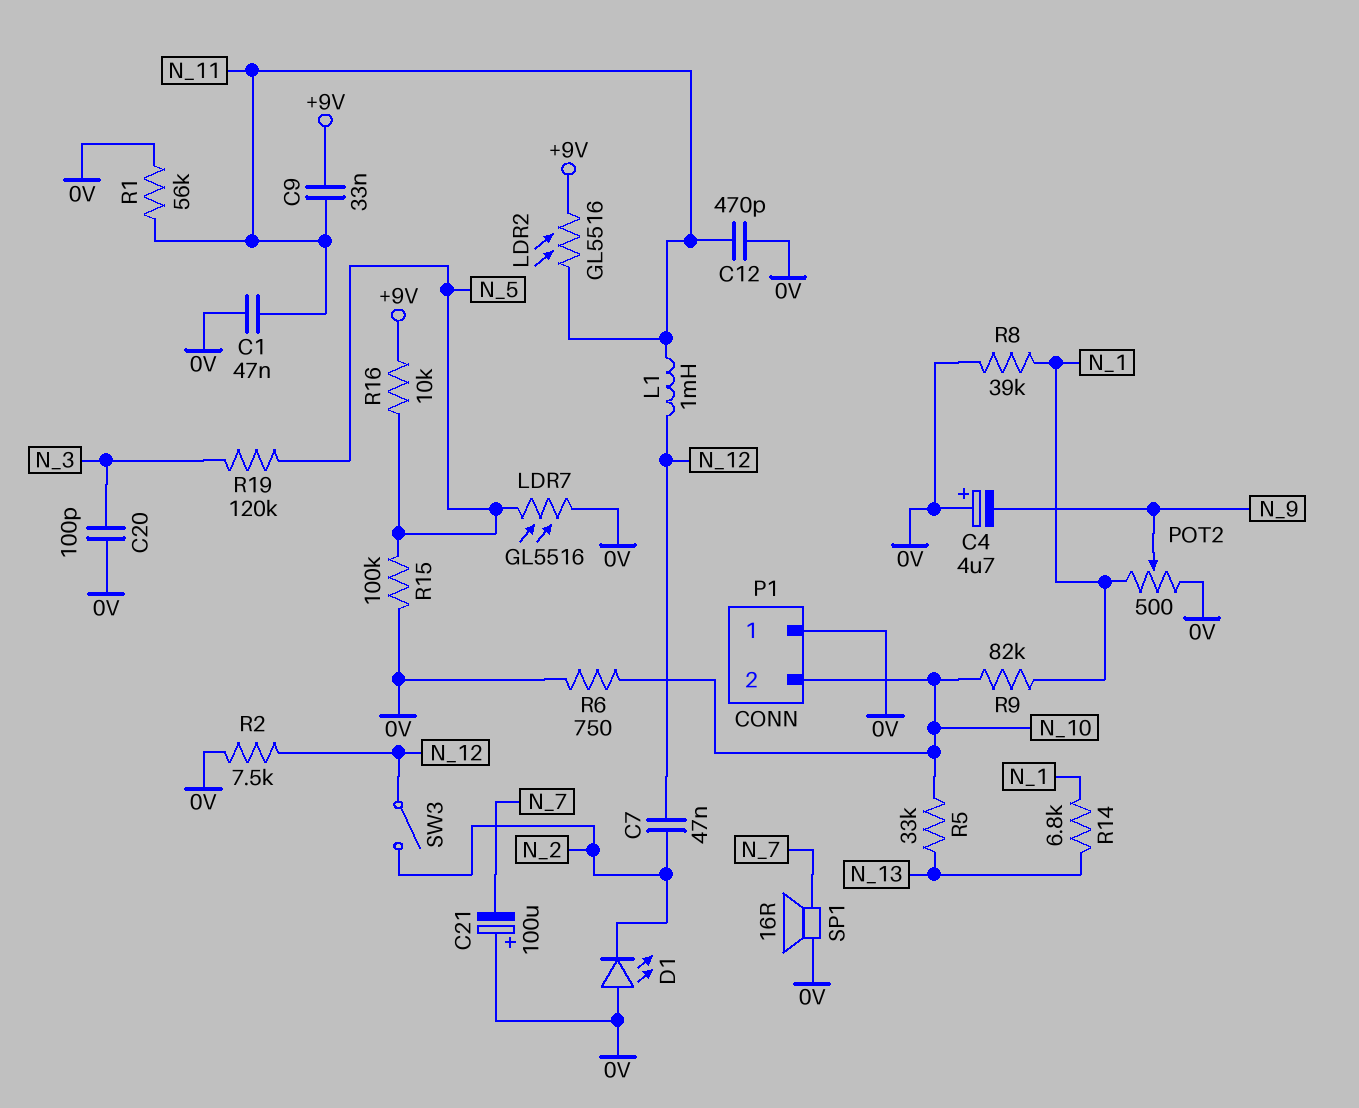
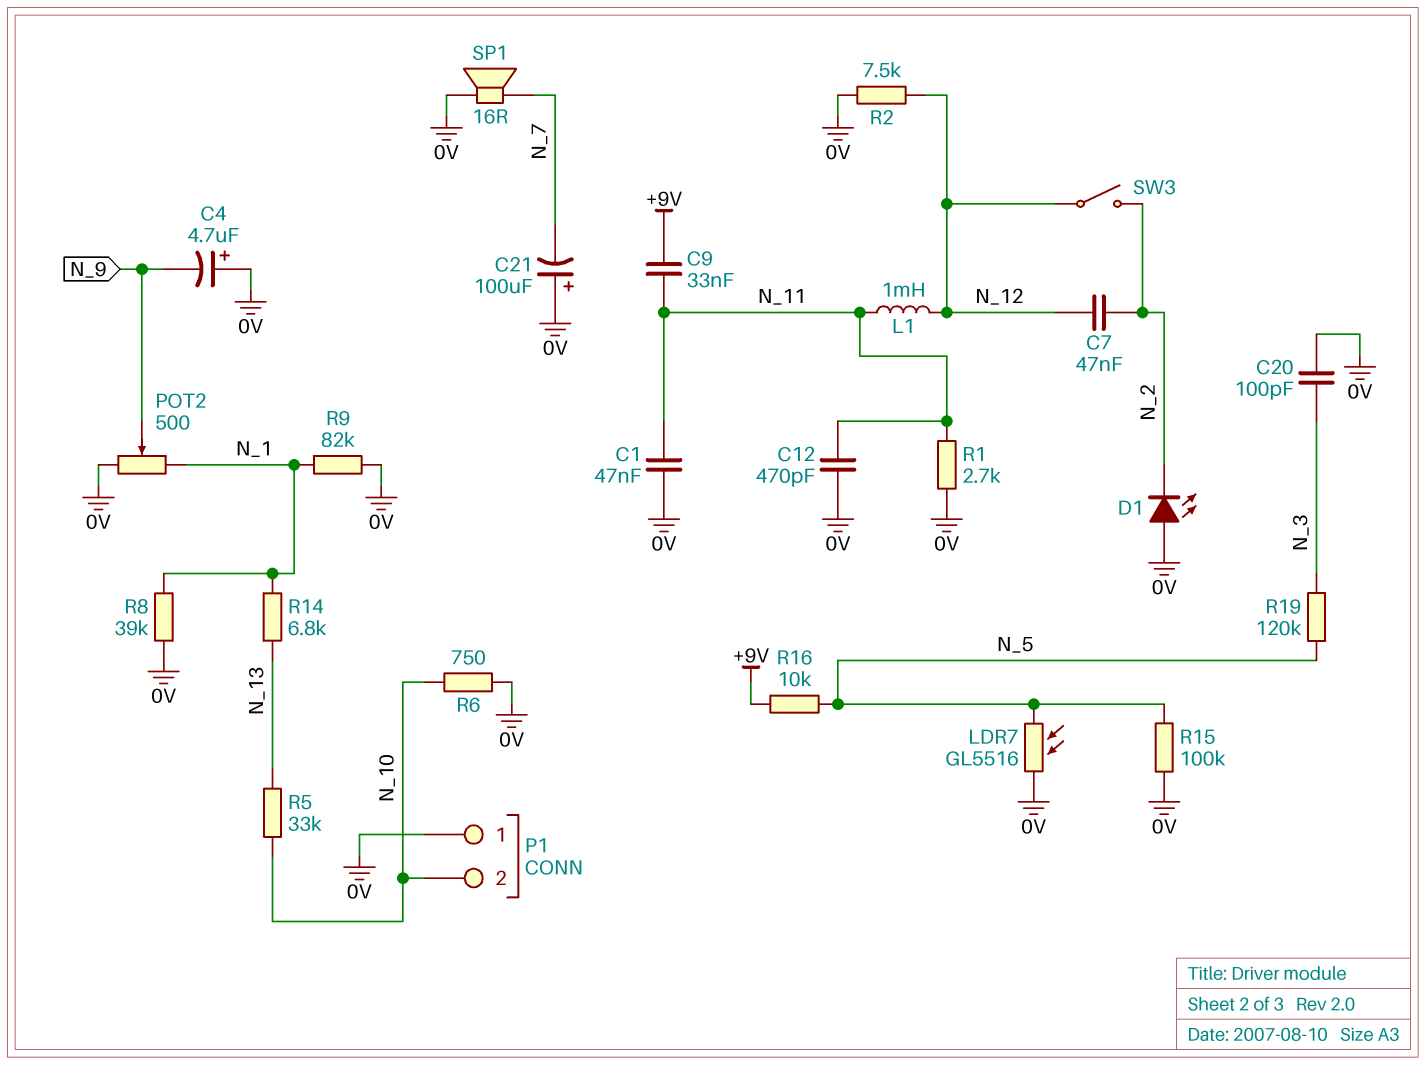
LDR2: GL5516 (+9V, N_11) -> none
R1: 56k (0V, N_11) -> 2.7k (0V, N_11)
R9: 82k (N_1, N_10) -> 82k (0V, N_1)

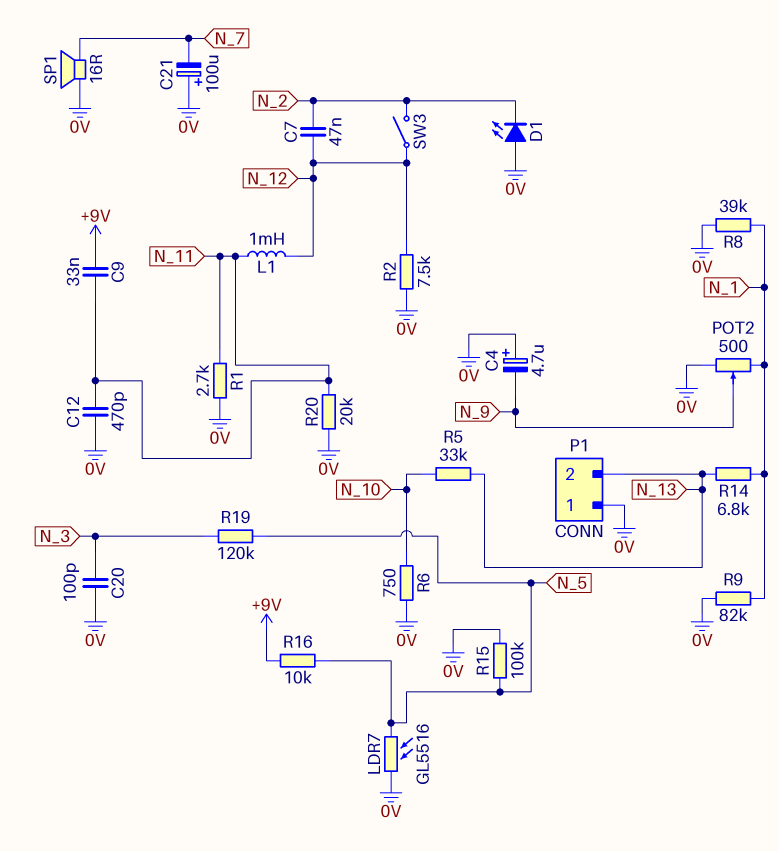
C1: 47nF (0V, N_11) -> none
P1 pin 2: N_10 -> N_13
R20: none -> 20k (0V, N_11)

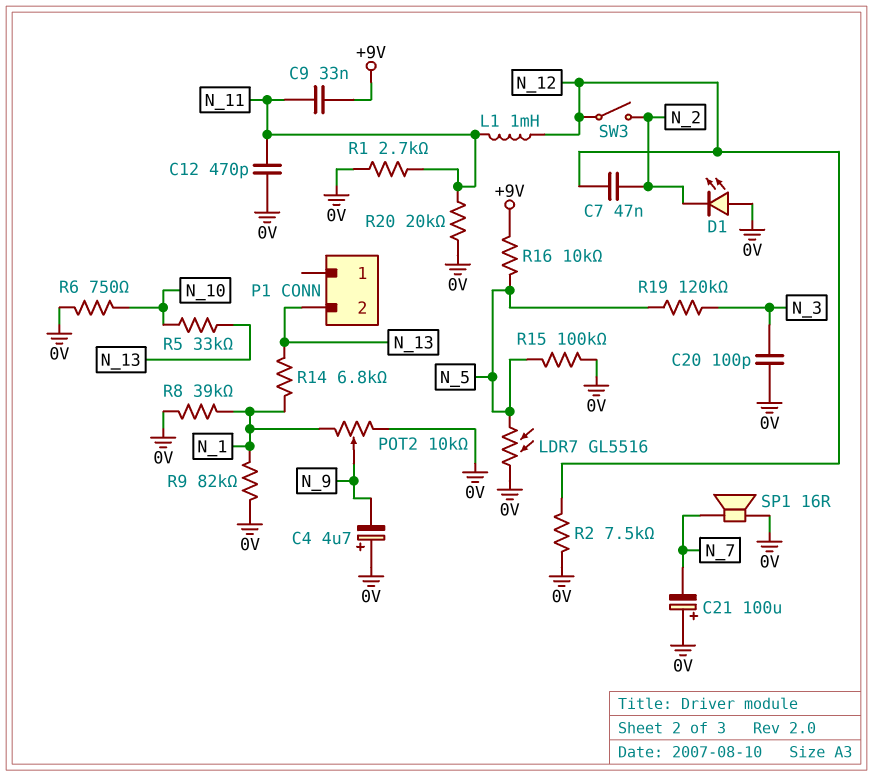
P1 pin 1: 0V -> none
POT2: 500 (0V, N_1, wiper N_9) -> 10k (0V, N_1, wiper N_9)

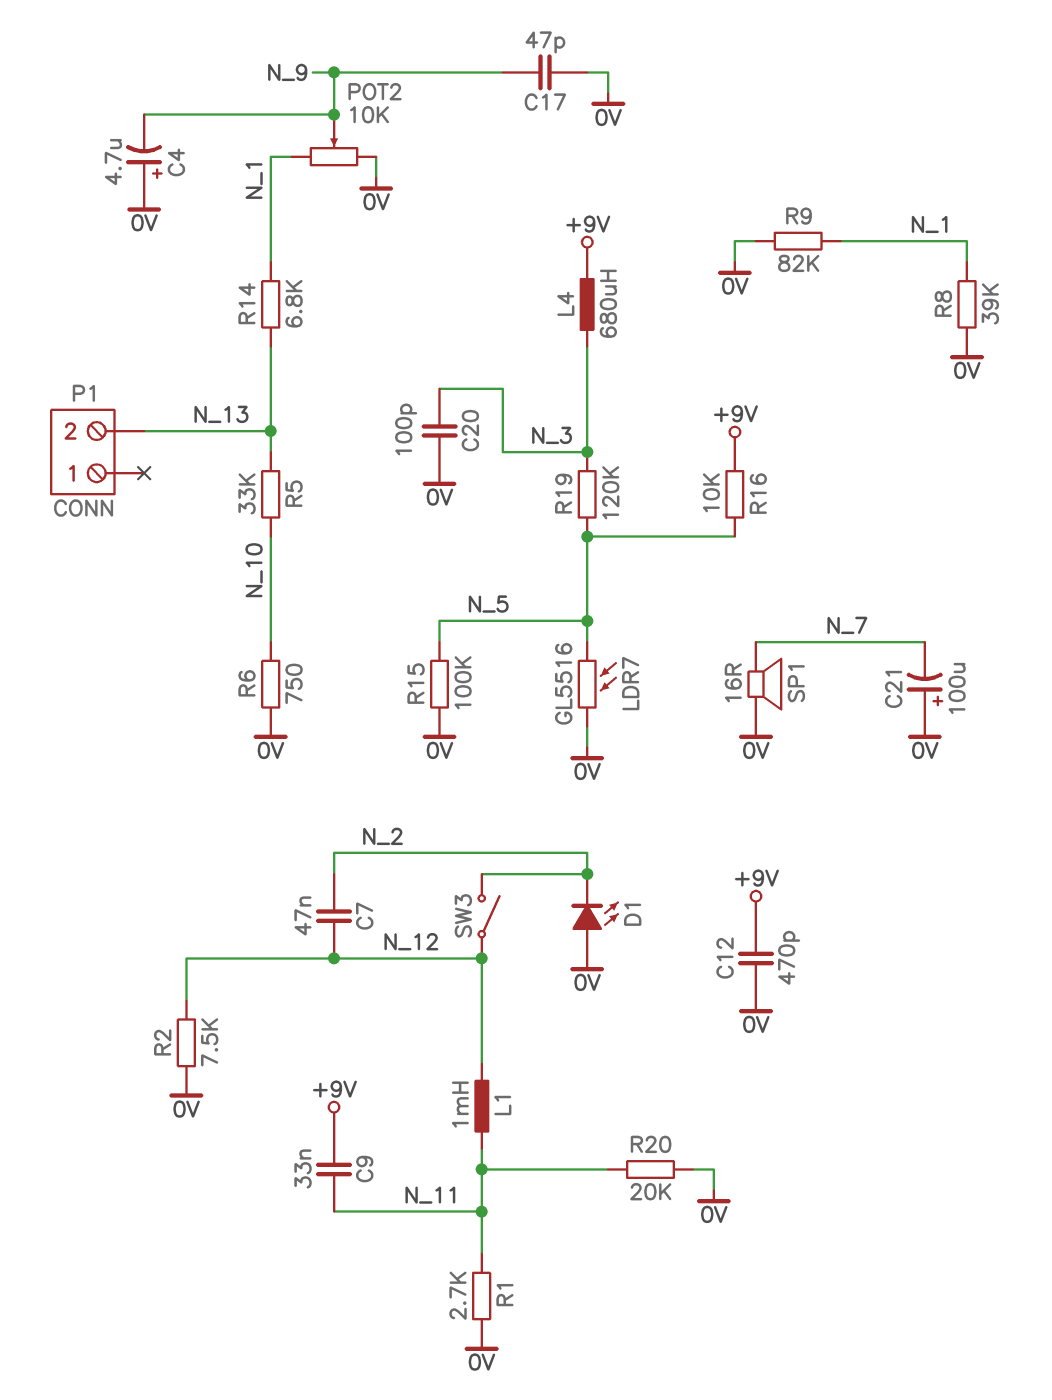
C12: 470pF (0V, N_11) -> 470pF (+9V, 0V)
C17: none -> 47pF (0V, N_9)
L4: none -> 680uH (+9V, N_3)

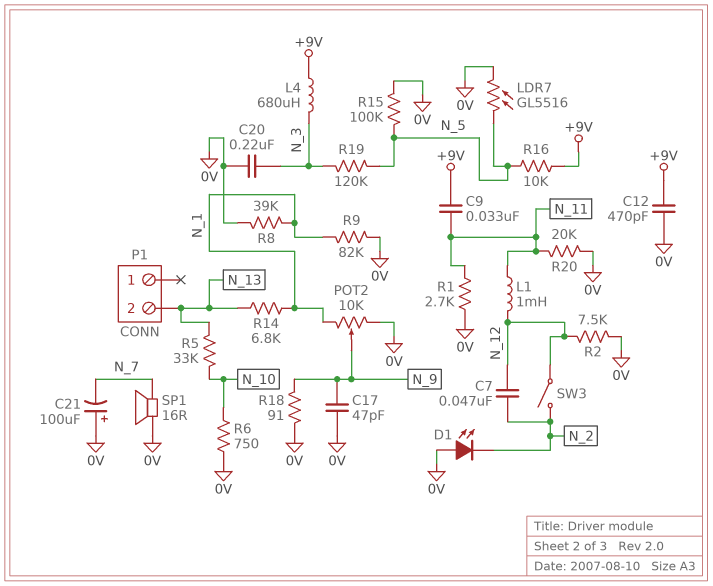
C4: 4.7uF (plus 0V, minus N_9) -> none
C20: 100pF (0V, N_3) -> 220nF (0V, N_3)
R18: none -> 91 (0V, N_9)

